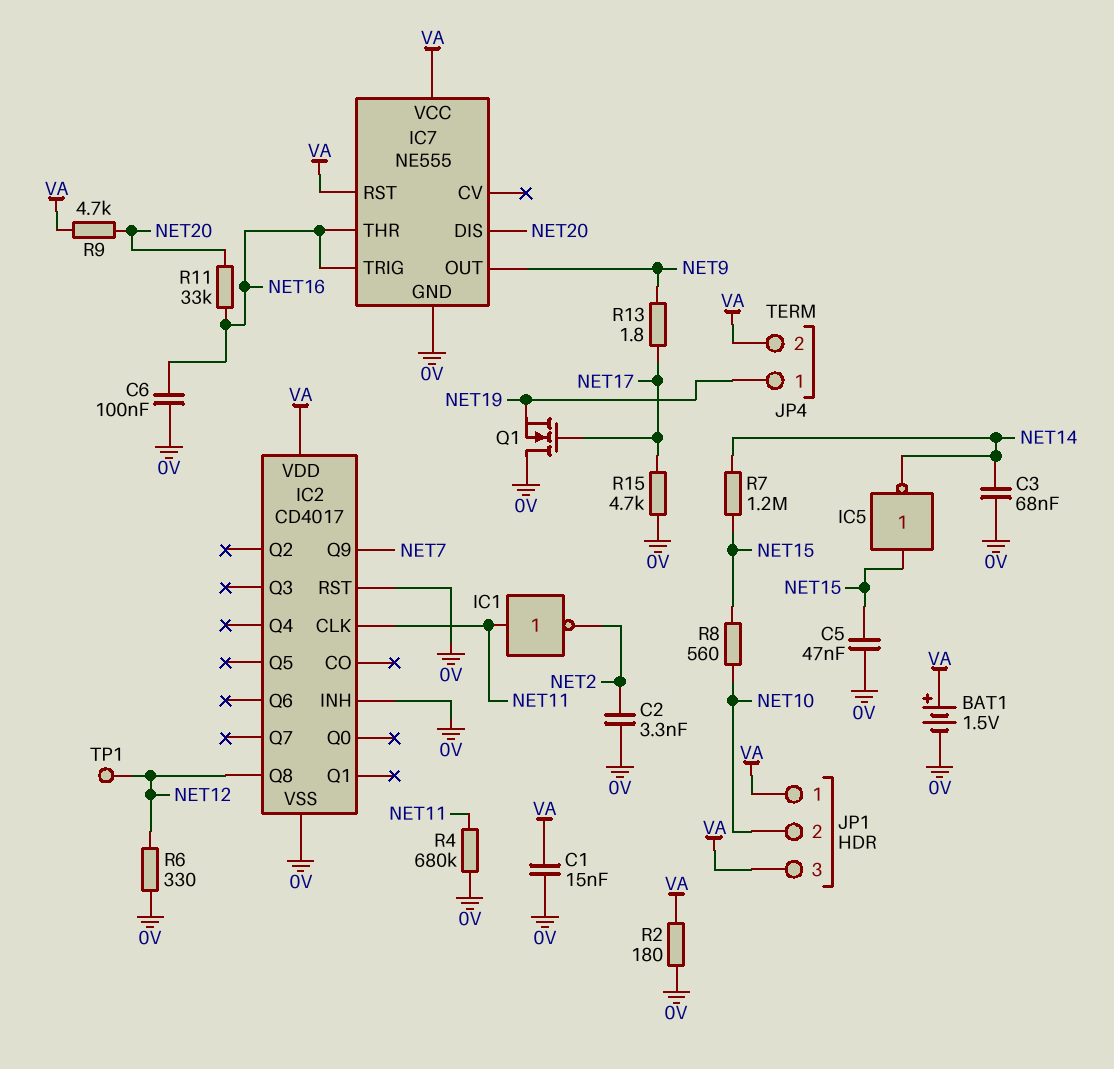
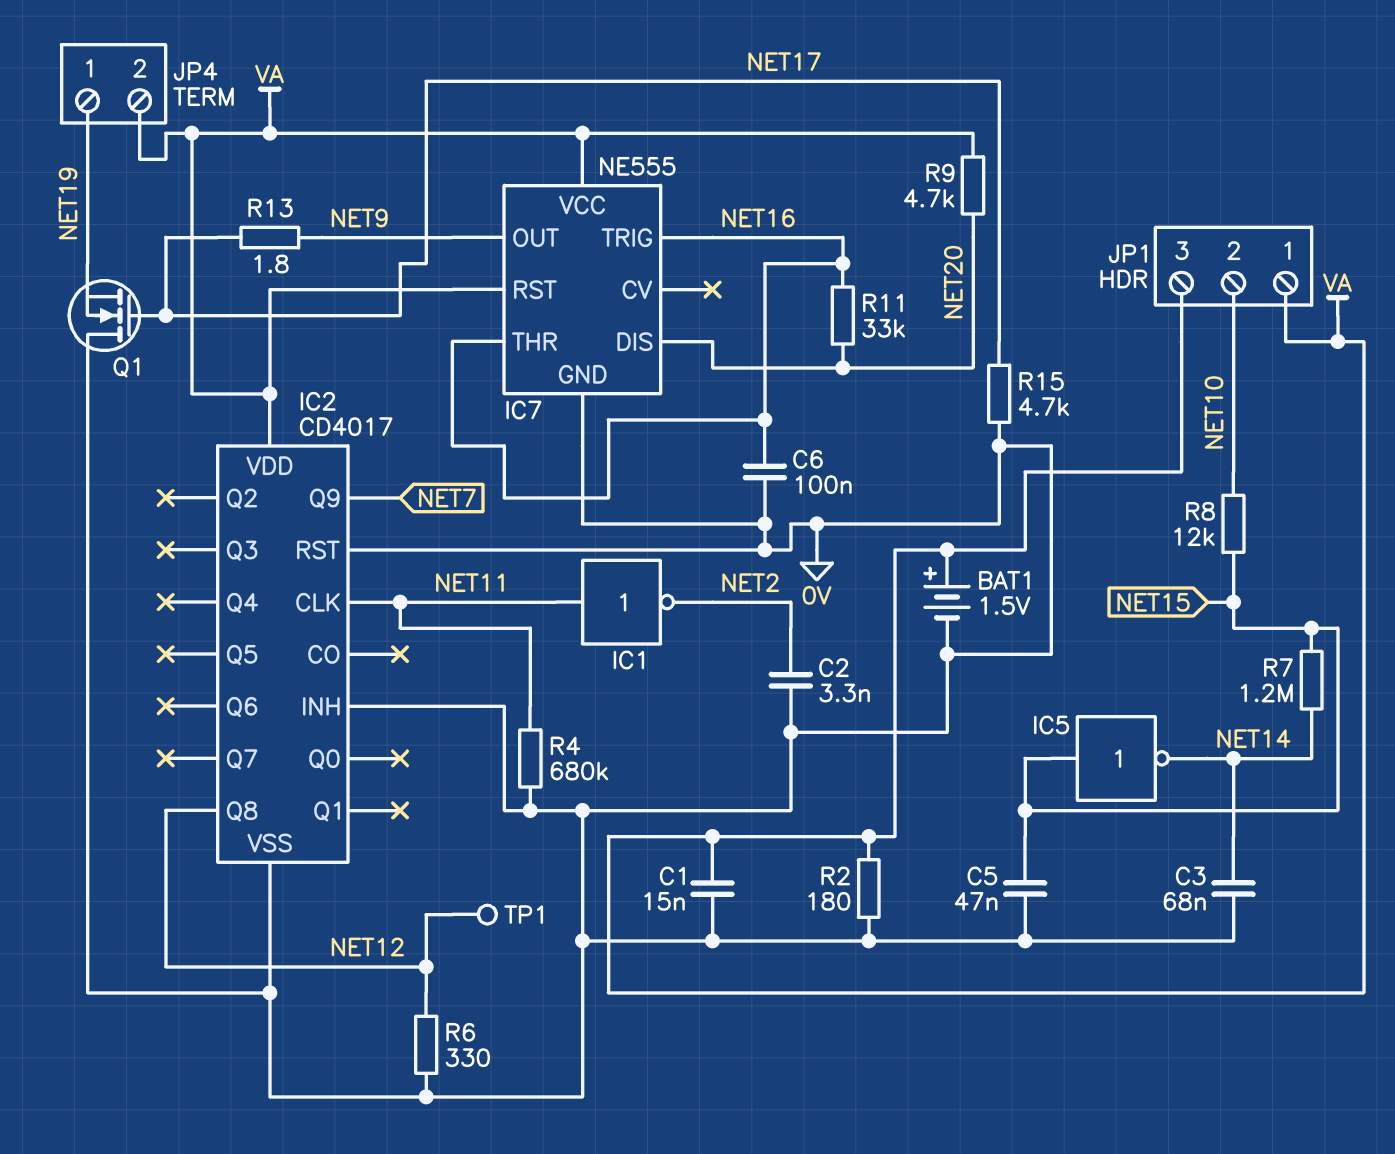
R8: 560 (NET10, NET15) -> 12k (NET10, NET15)

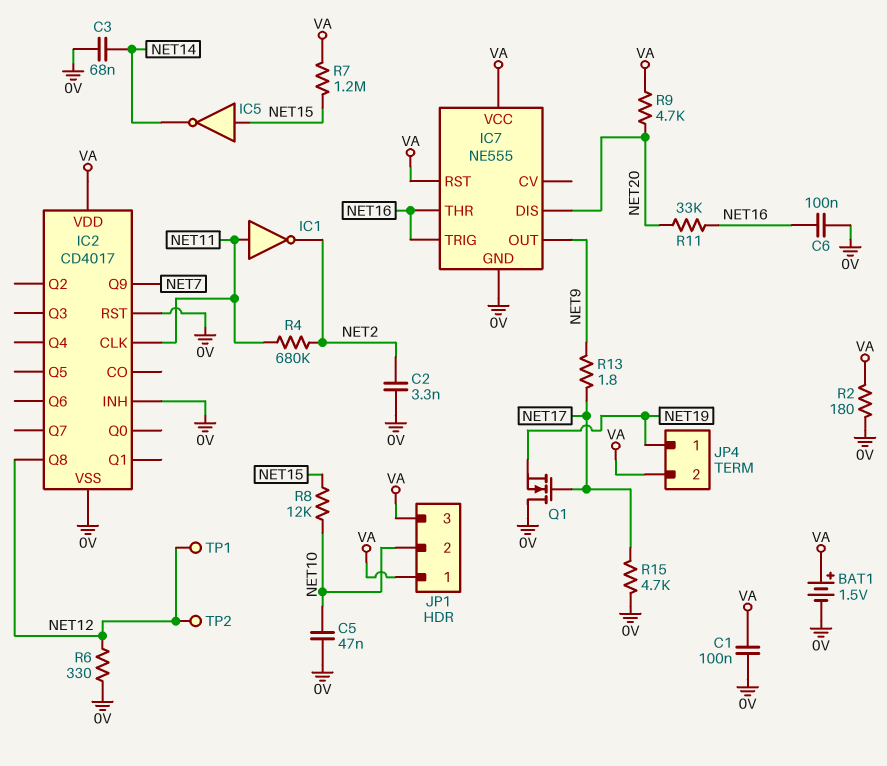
C1: 15nF (0V, VA) -> 100nF (0V, VA)
C5: 47nF (0V, NET15) -> 47nF (0V, NET10)
R4: 680k (0V, NET11) -> 680k (NET2, NET11)
R7: 1.2M (NET14, NET15) -> 1.2M (NET15, VA)
TP2: none -> test point (NET12)

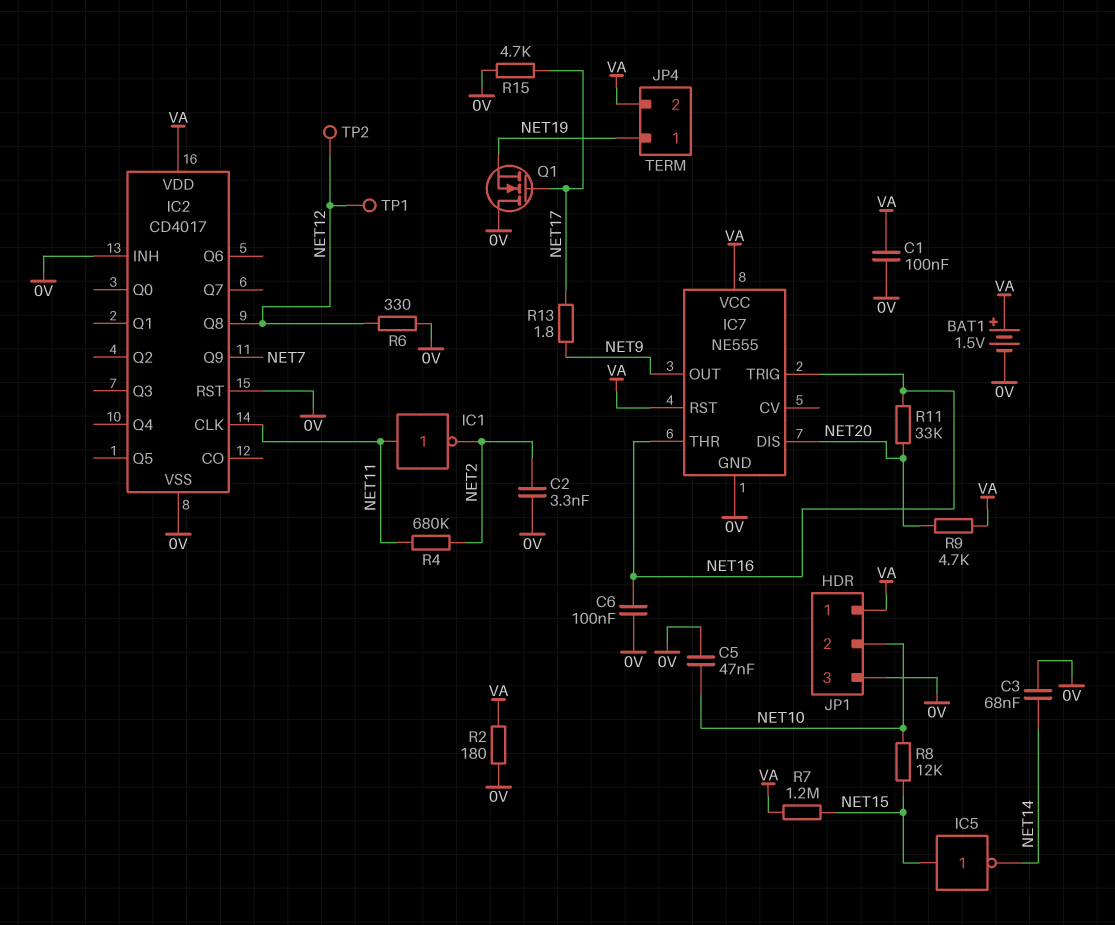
JP1 pin 3: VA -> 0V

